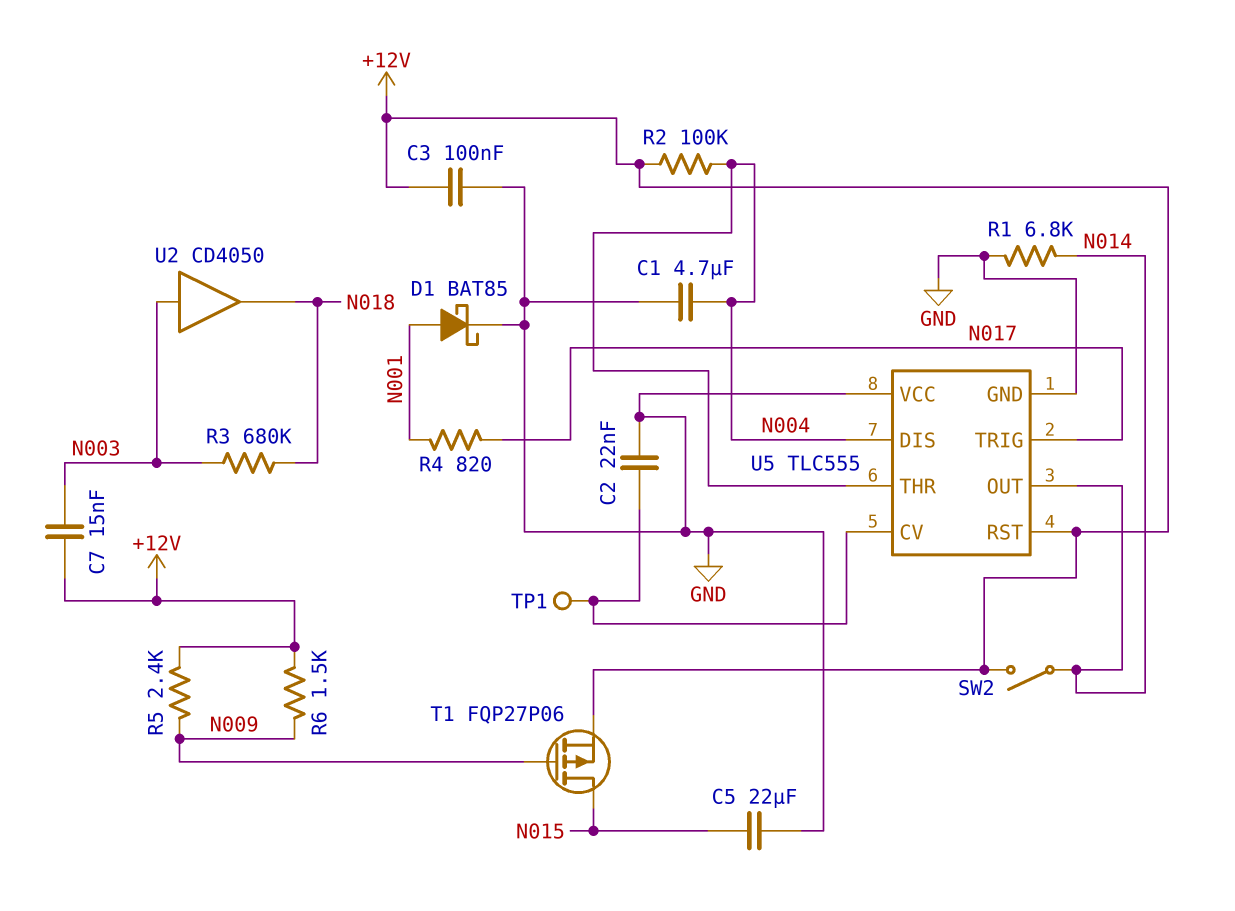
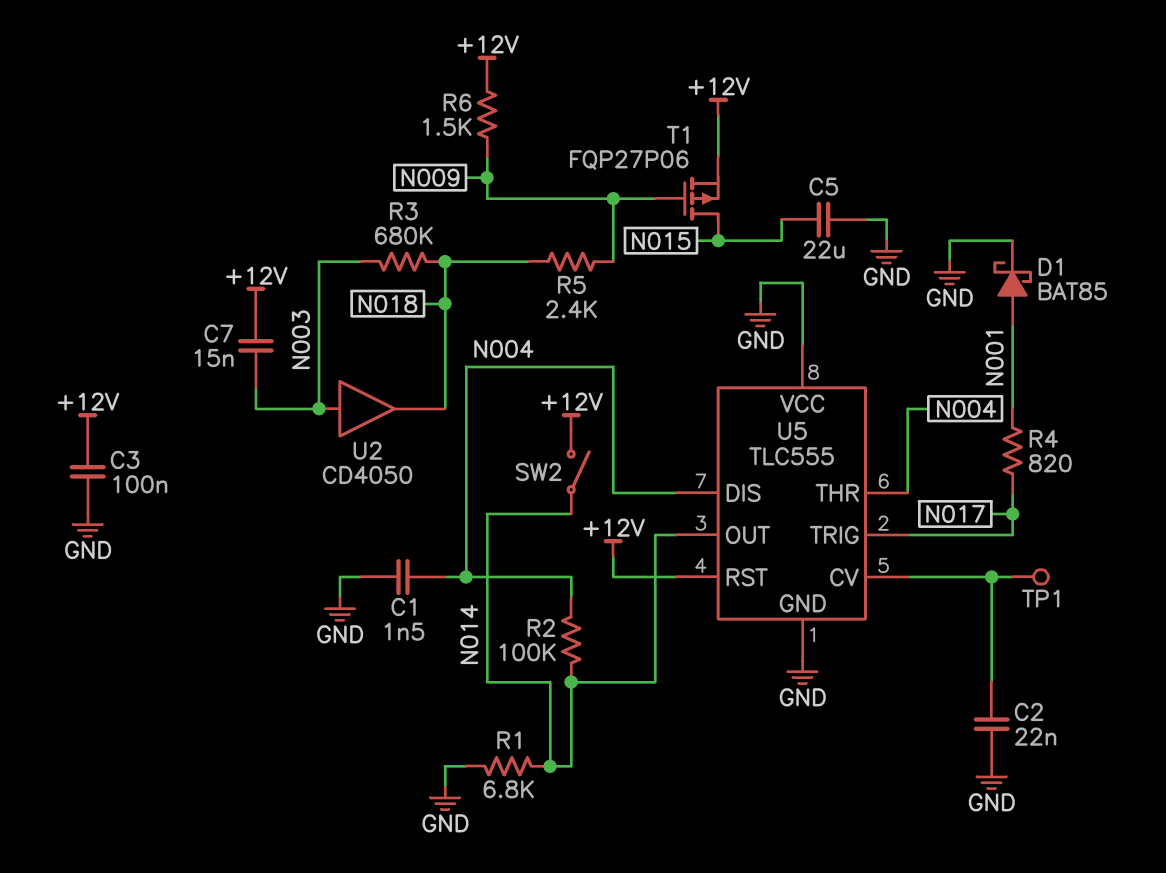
C1: 4.7uF (GND, N004) -> 1.5nF (GND, N004)
R2: 100k (+12V, N004) -> 100k (N004, N014)
R5: 2.4k (+12V, N009) -> 2.4k (N009, N018)

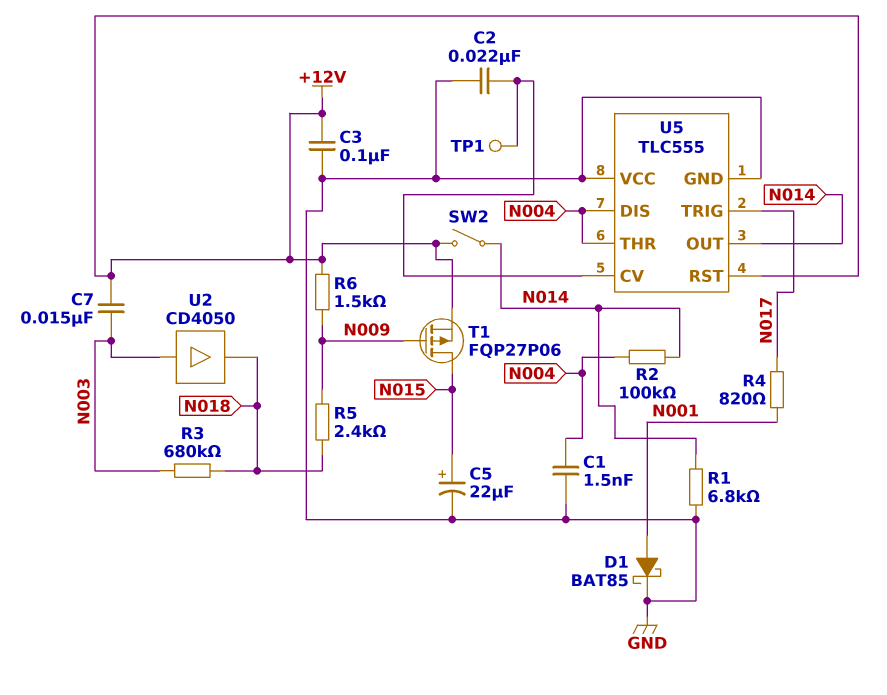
C5: 22uF (GND, N015) -> 22uF (plus N015, minus GND)

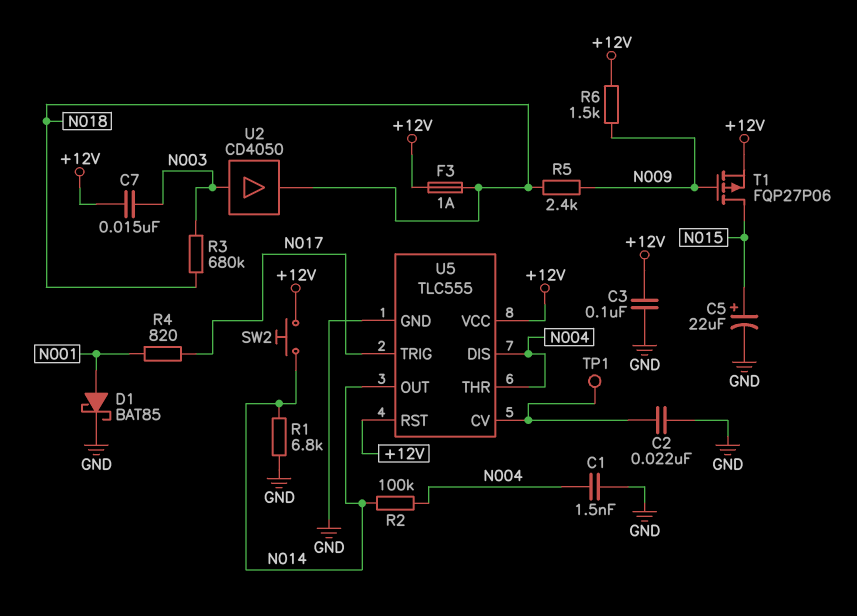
F3: none -> 1A (+12V, N018)
SW2: switch (+12V, N014) -> button (+12V, N014)
U5 pin VCC: GND -> +12V

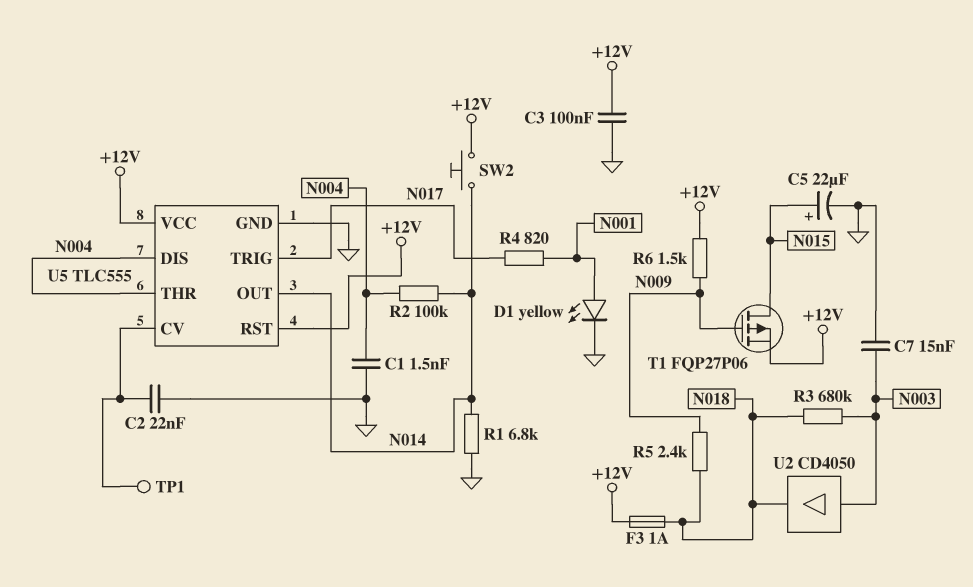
C7: 15nF (+12V, N003) -> 15nF (GND, N003)
D1: schottky BAT85 (A N001, K GND) -> LED yellow (A N001, K GND)

